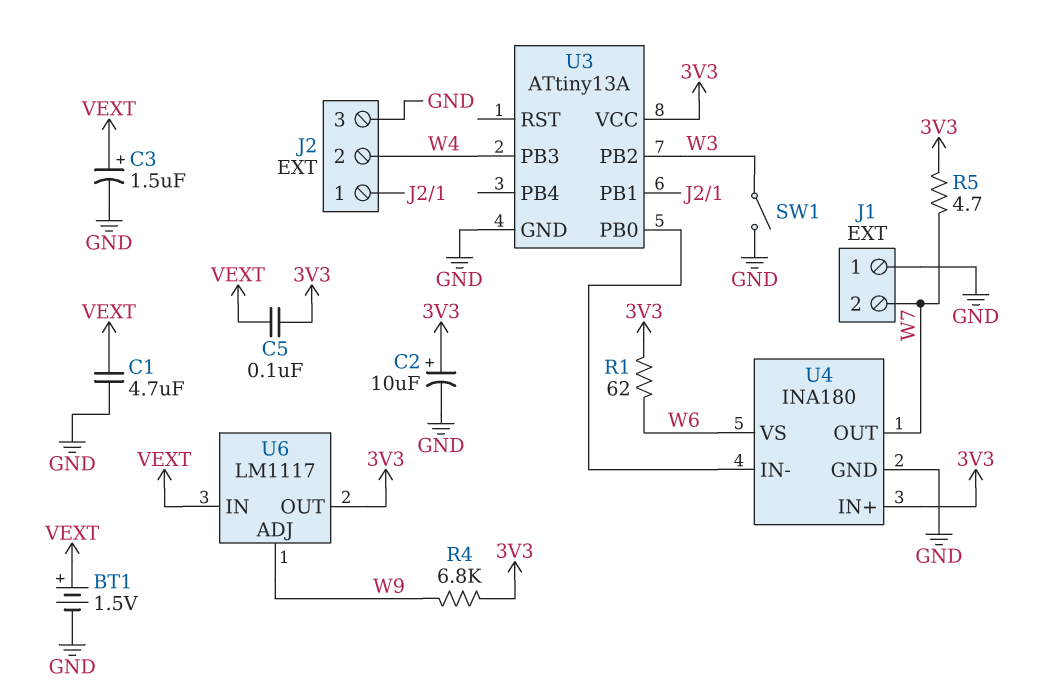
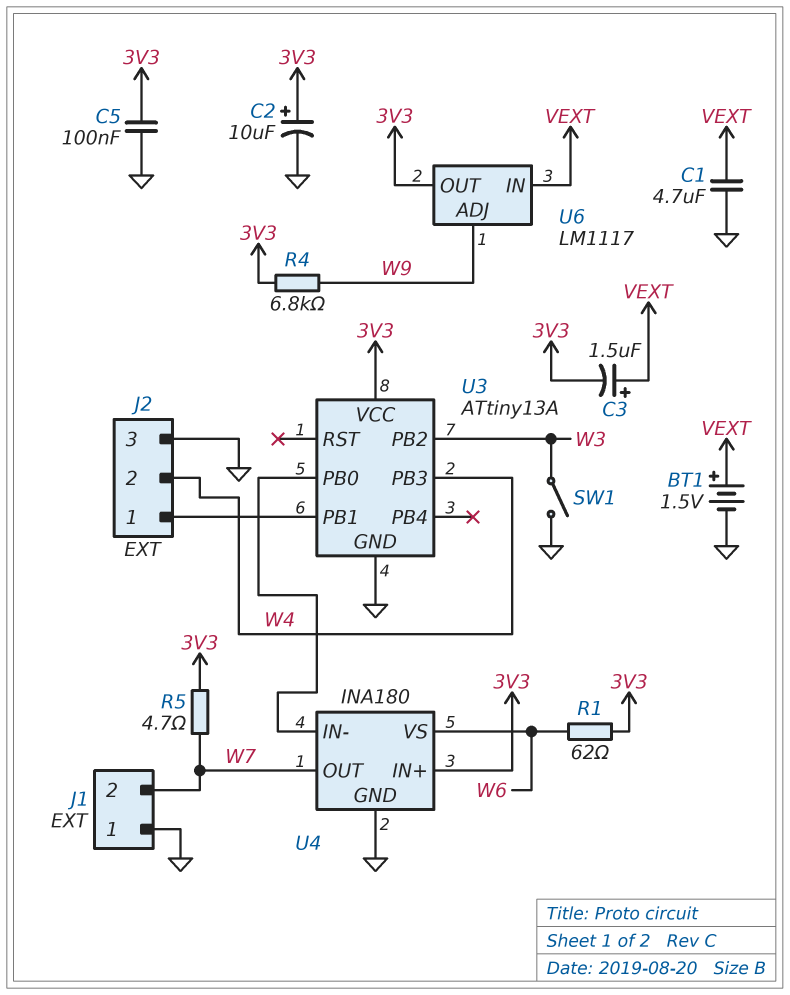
C3: 1.5uF (plus VEXT, minus GND) -> 1.5uF (plus VEXT, minus 3V3)
C5: 100nF (3V3, VEXT) -> 100nF (3V3, GND)

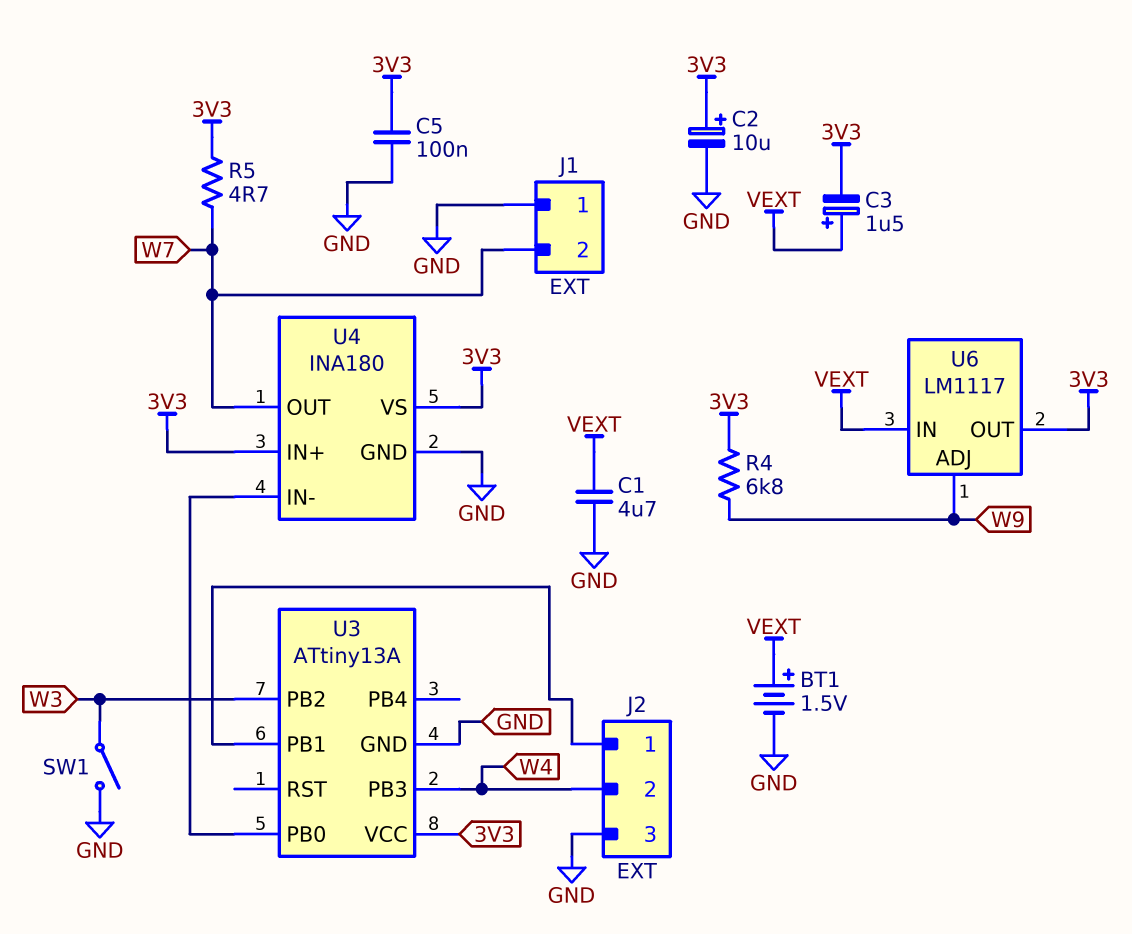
R1: 62 (3V3, W6) -> none
U4 pin VS: W6 -> 3V3

